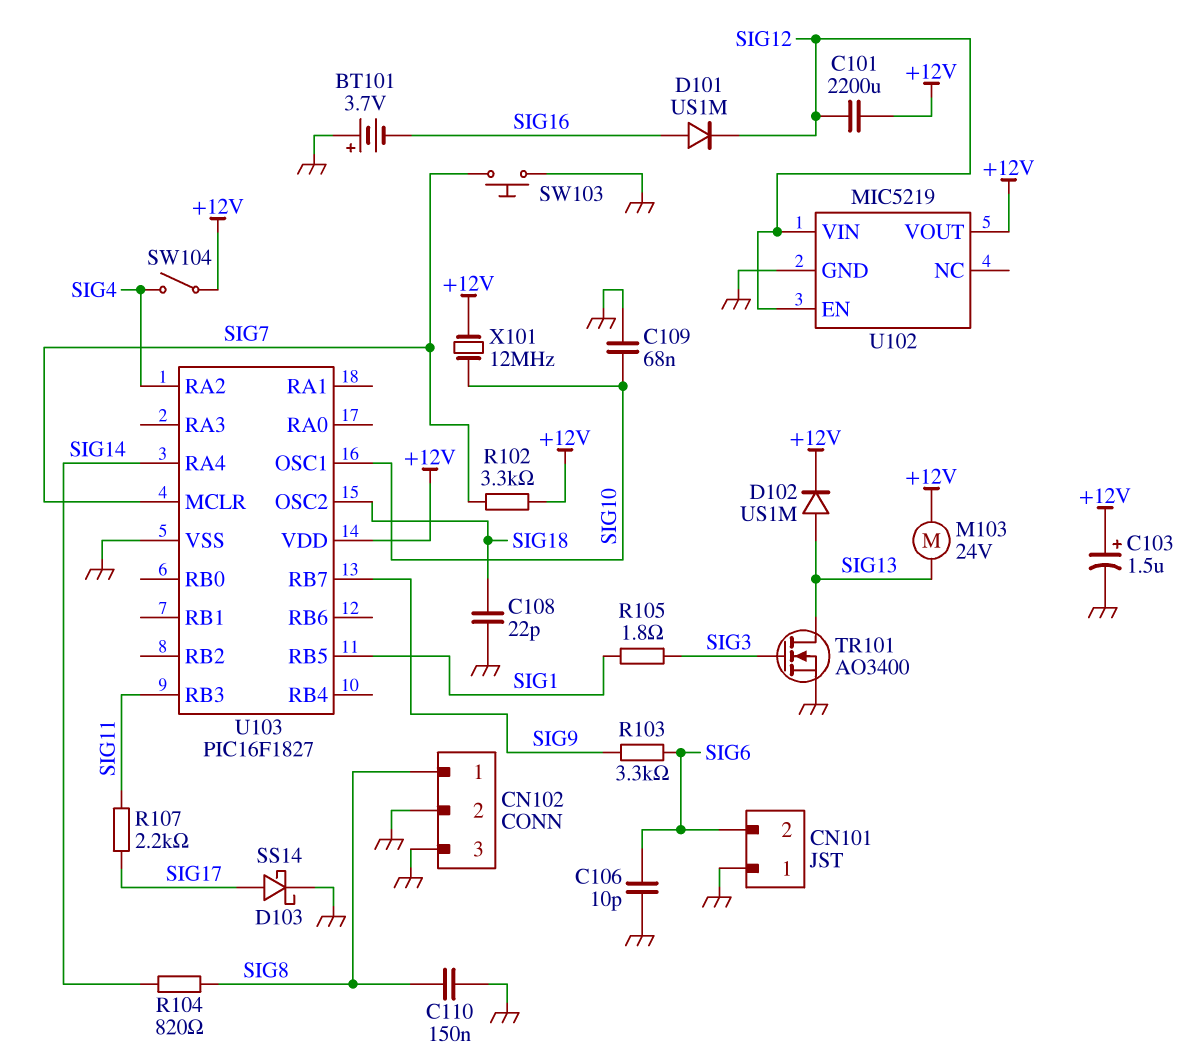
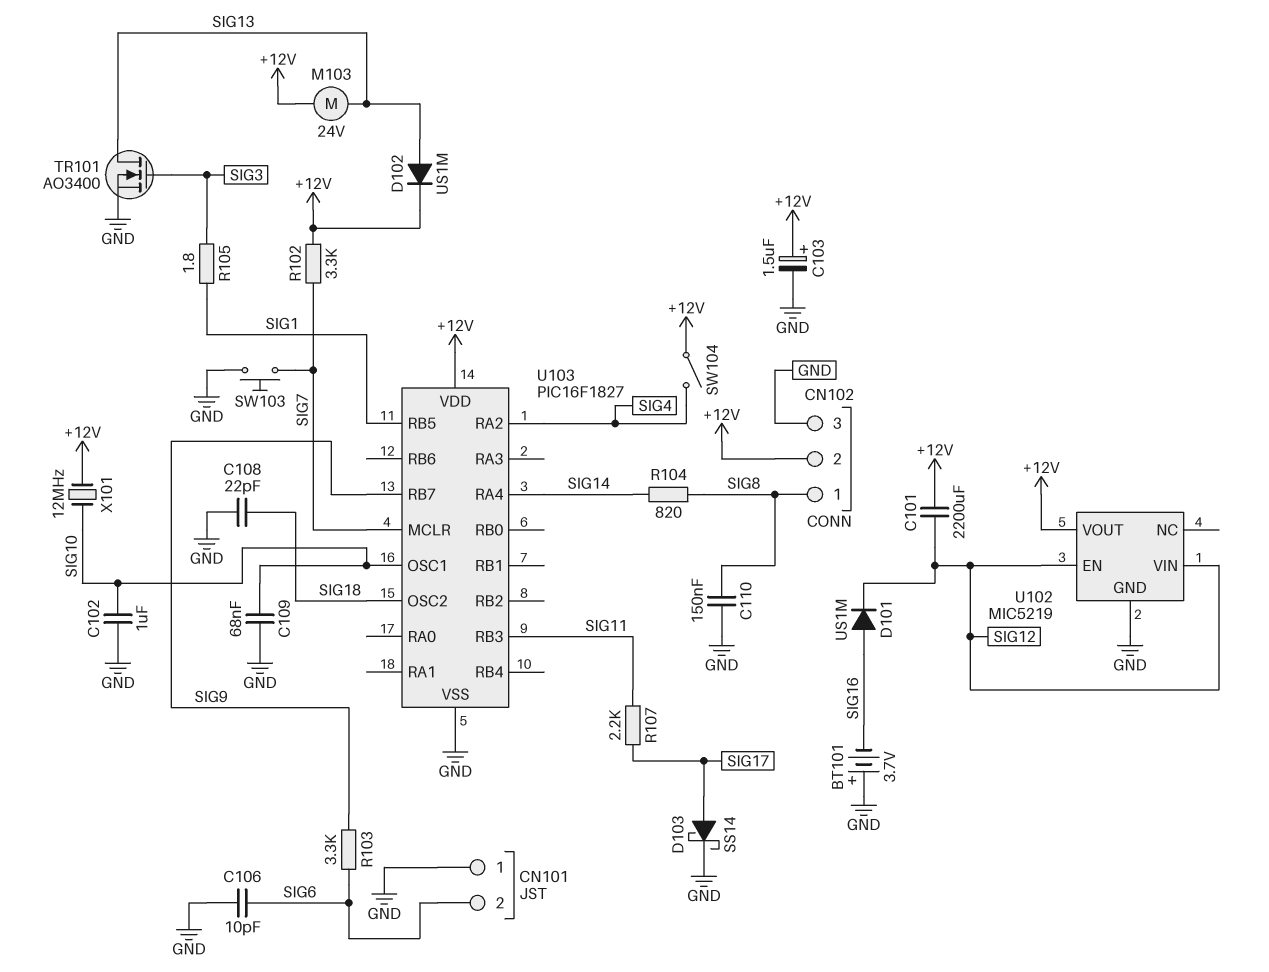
C102: none -> 1uF (GND, SIG10)
CN102 pin 2: GND -> +12V

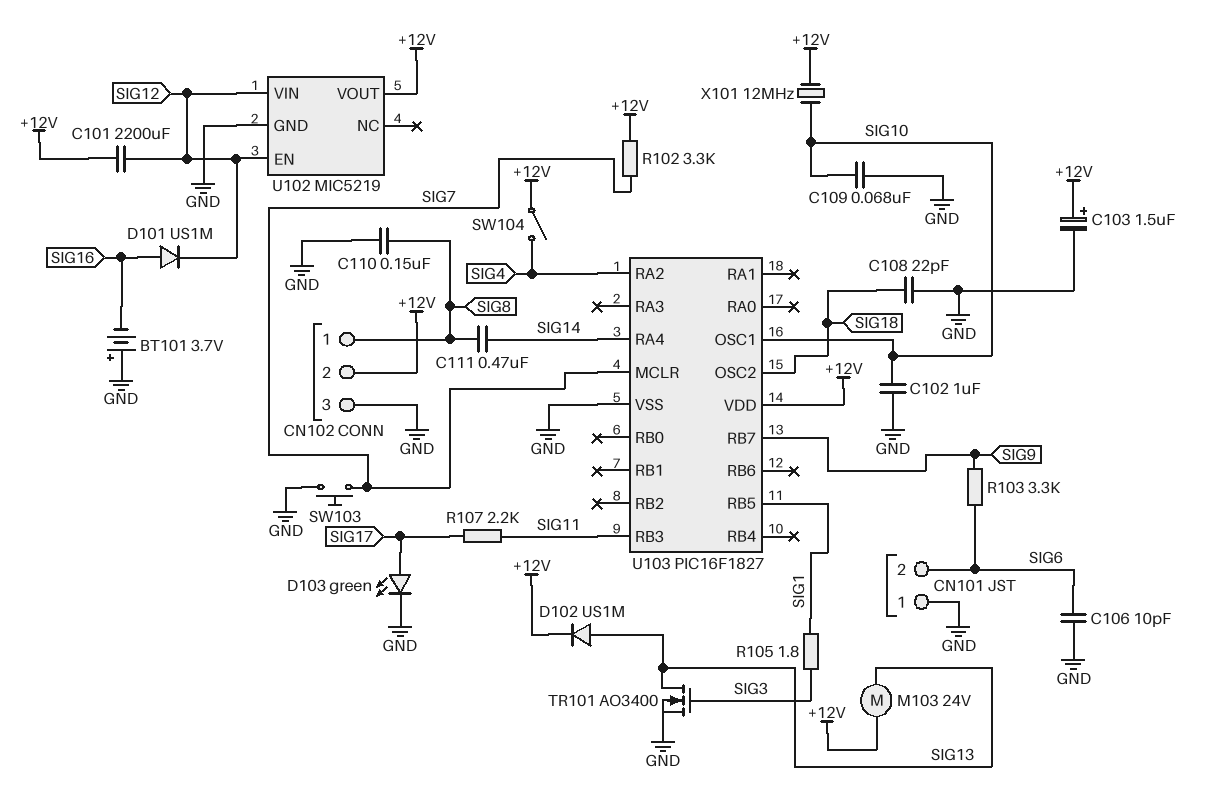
C111: none -> 470nF (SIG8, SIG14)
D103: schottky SS14 (A SIG17, K GND) -> LED green (A SIG17, K GND)
R104: 820 (SIG8, SIG14) -> none

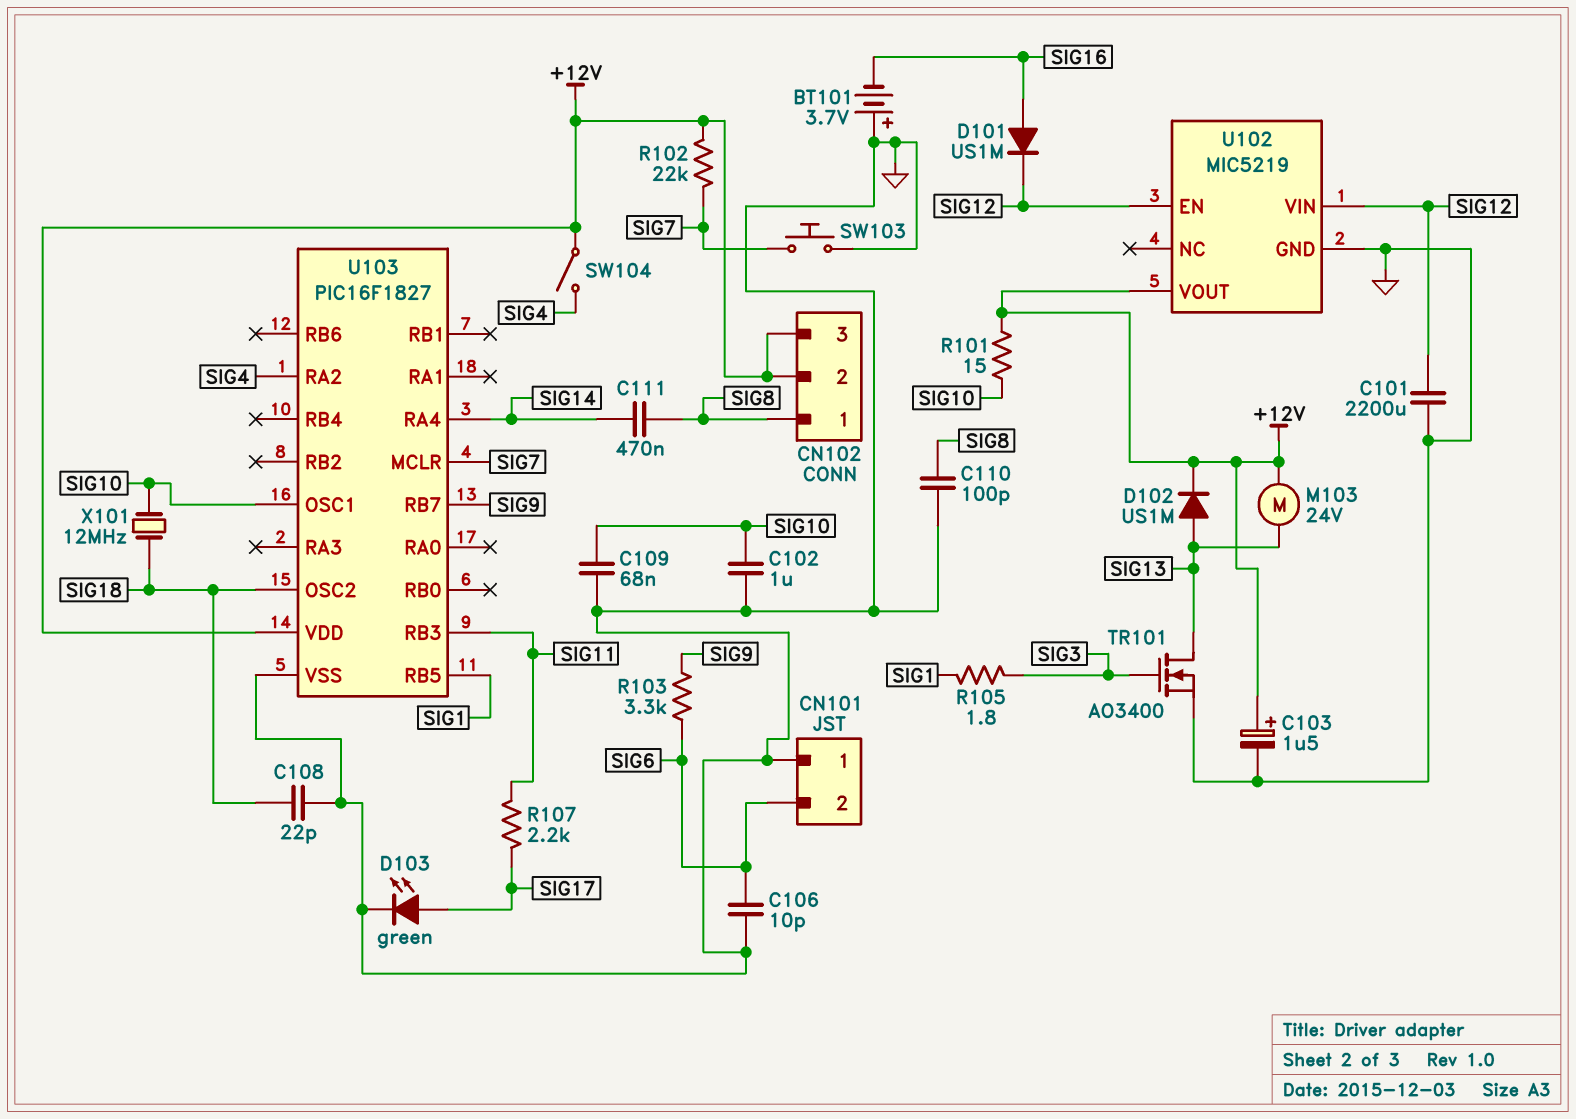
C101: 2200uF (+12V, SIG12) -> 2200uF (GND, SIG12)
C110: 150nF (GND, SIG8) -> 100pF (GND, SIG8)
CN102 pin 3: GND -> +12V
R101: none -> 15 (+12V, SIG10)
R102: 3.3k (+12V, SIG7) -> 22k (+12V, SIG7)
X101: 12MHz (+12V, SIG10) -> 12MHz (SIG10, SIG18)

